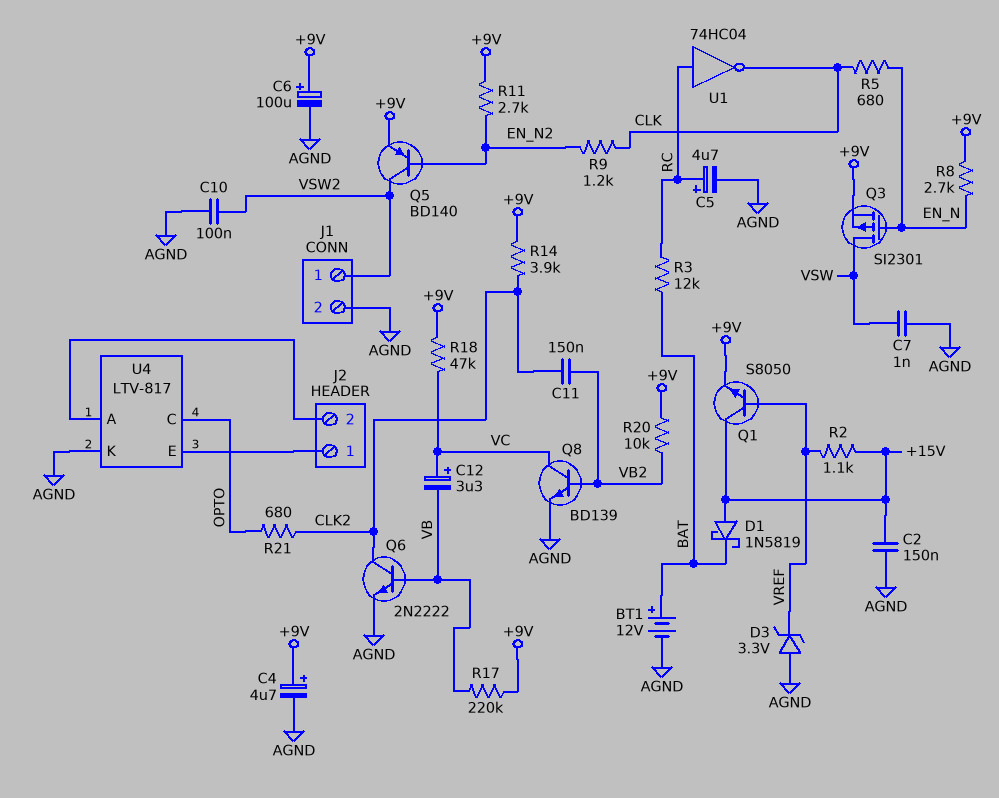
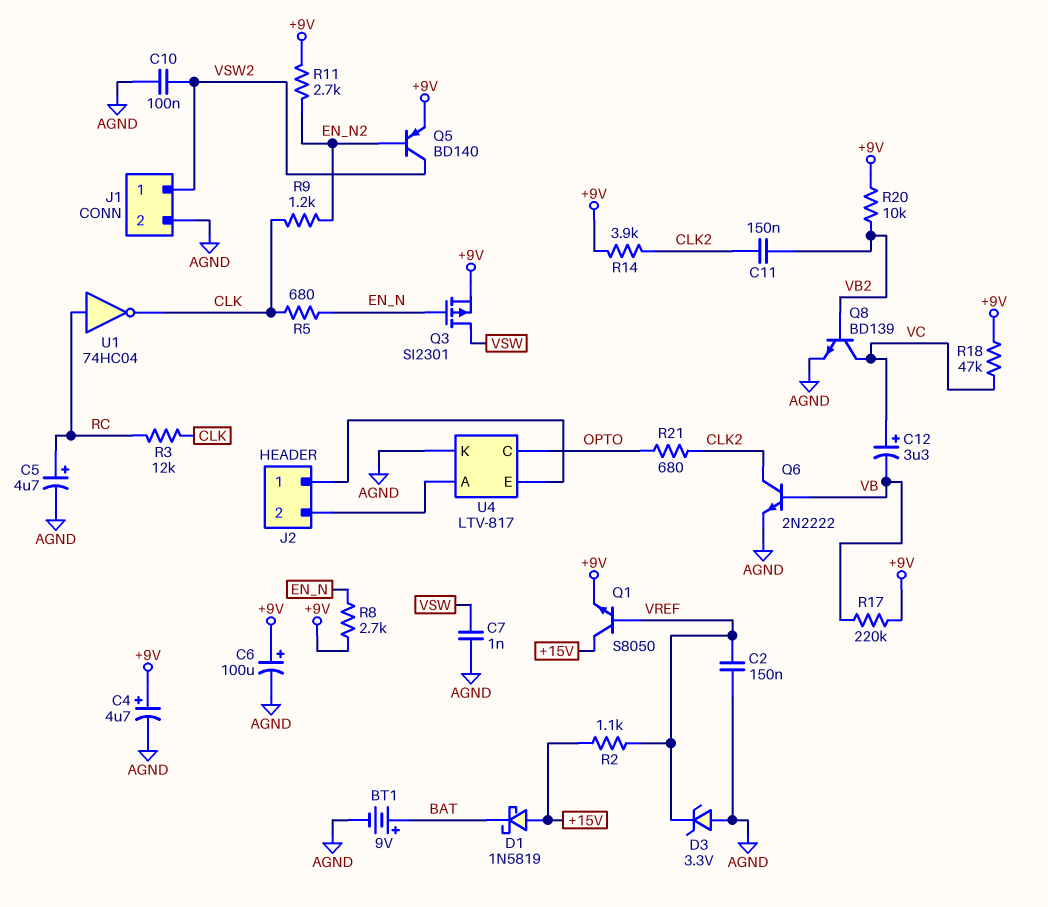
BT1: 12V (plus BAT, minus AGND) -> 9V (plus BAT, minus AGND)
C2: 150nF (+15V, AGND) -> 150nF (AGND, VREF)
R3: 12k (BAT, RC) -> 12k (CLK, RC)

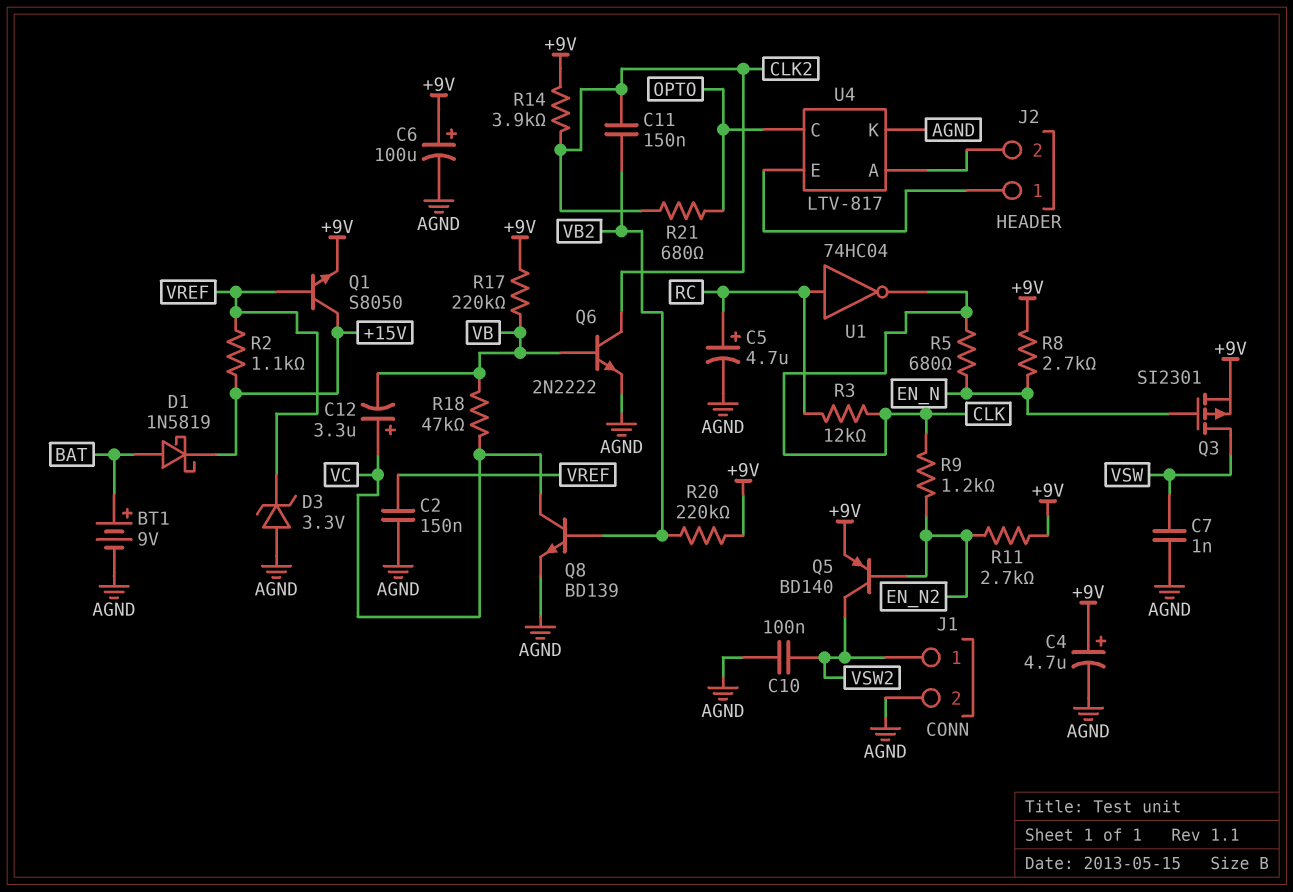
D1: schottky 1N5819 (A +15V, K BAT) -> schottky 1N5819 (A BAT, K +15V)
R18: 47k (+9V, VC) -> 47k (VB, VC)
R20: 10k (+9V, VB2) -> 220k (+9V, VB2)

